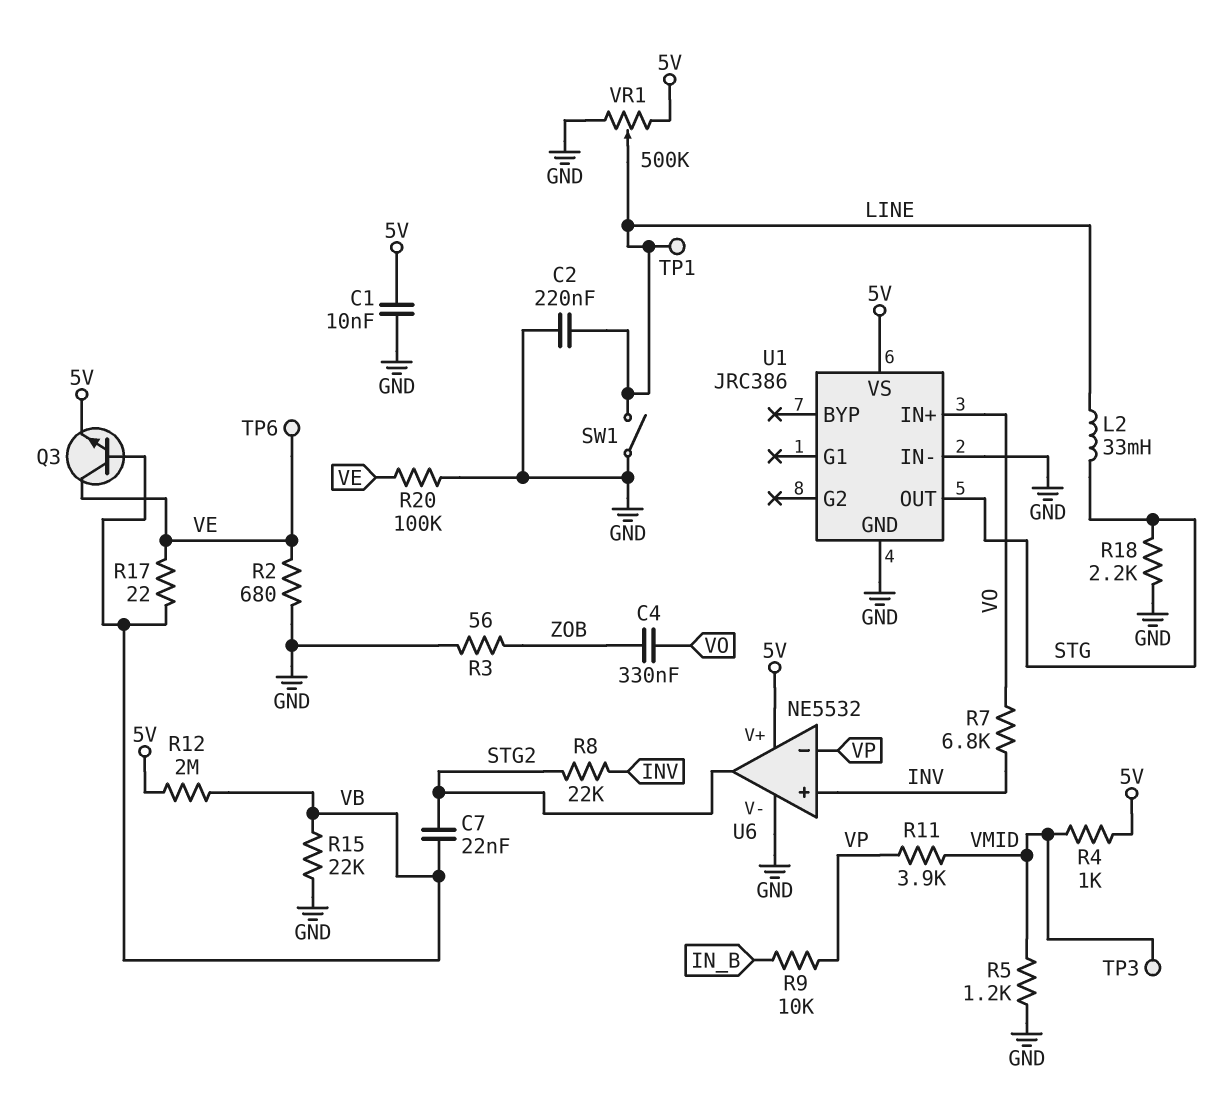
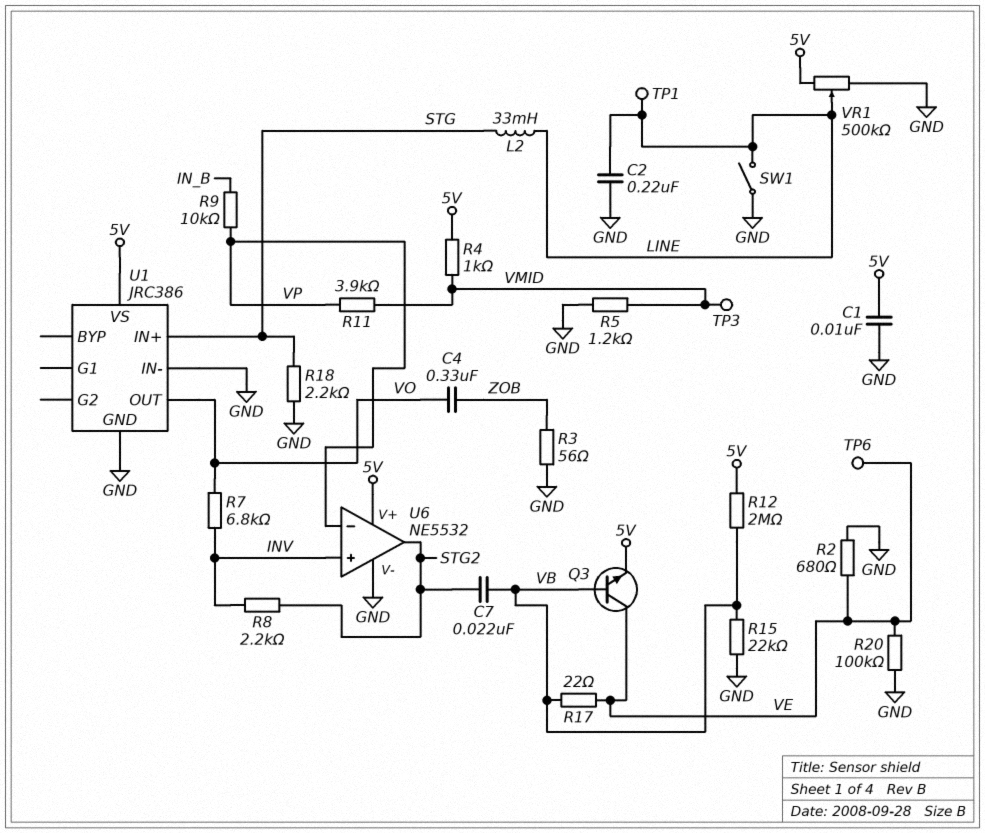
R8: 22k (INV, STG2) -> 2.2k (INV, STG2)
U1 pin IN+: VO -> STG
U1 pin OUT: STG -> VO

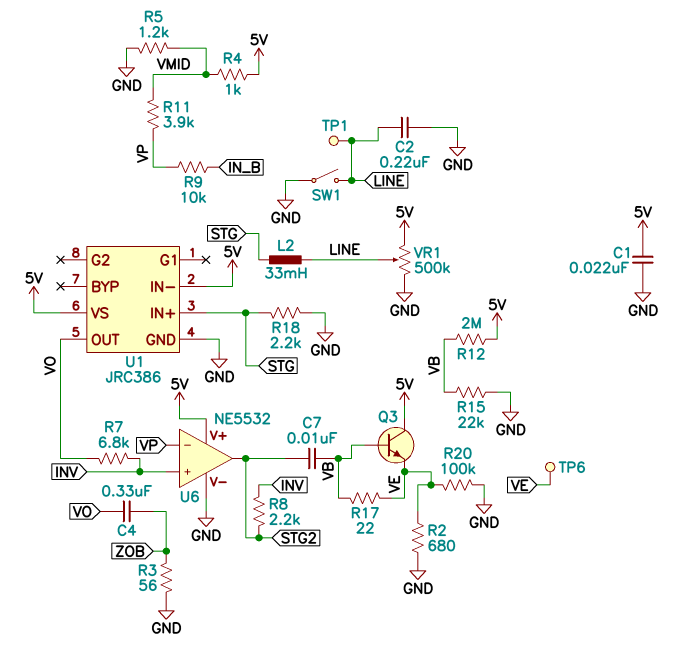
C1: 10nF (5V, GND) -> 22nF (5V, GND)
C7: 22nF (STG2, VB) -> 10nF (STG2, VB)
Q3: NPN (B VB, C VE, E 5V) -> NPN (B VB, C 5V, E VE)
TP3: test point (VMID) -> none
U1 pin IN-: GND -> 5V

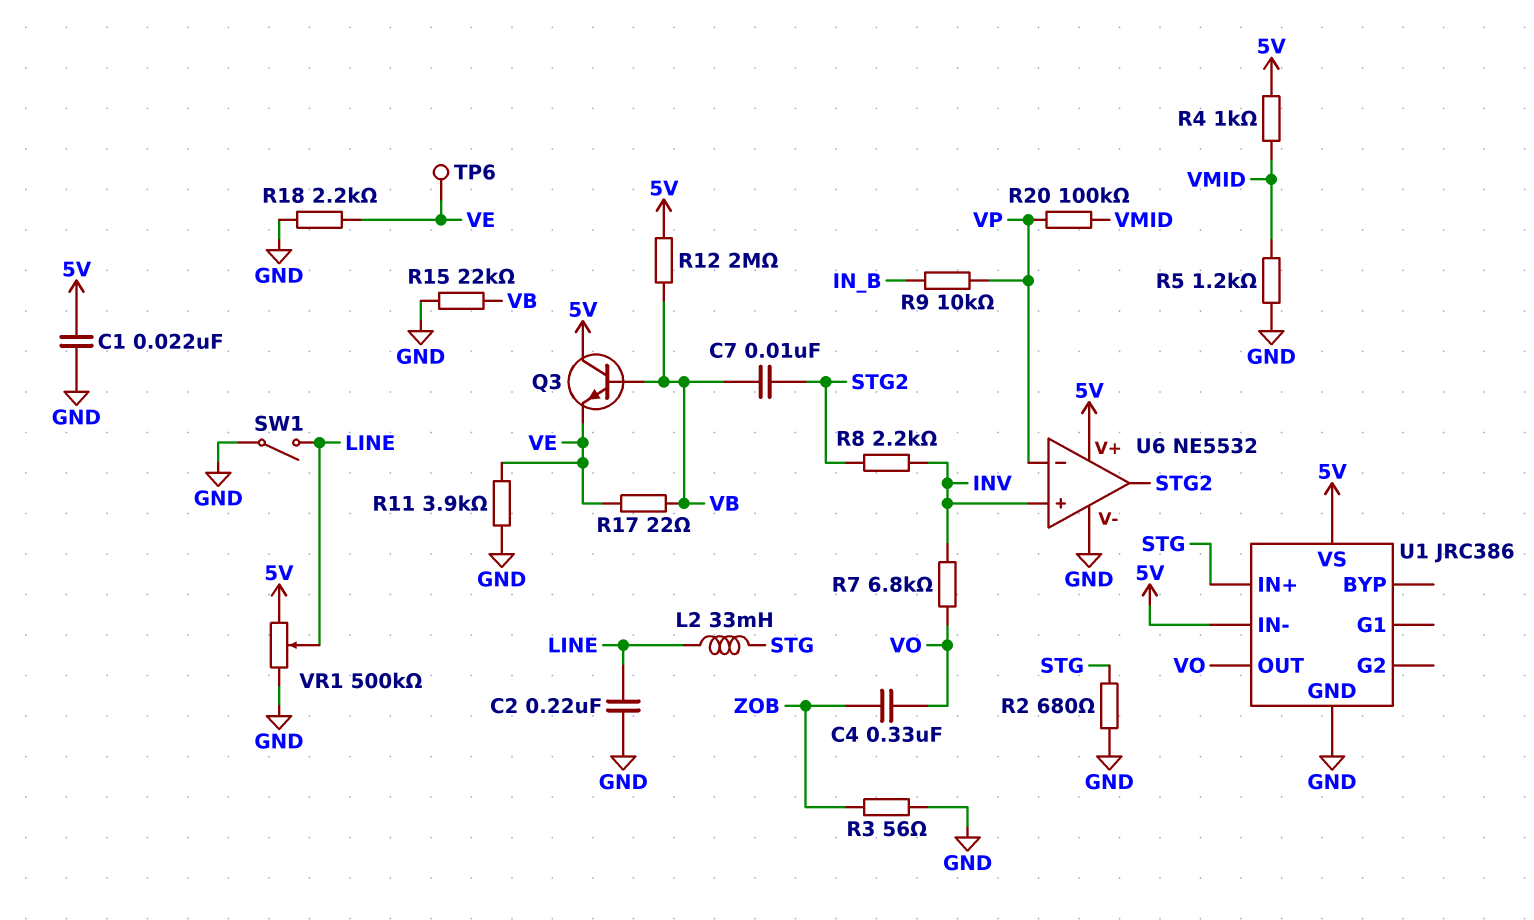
R2: 680 (GND, VE) -> 680 (GND, STG)
R11: 3.9k (VMID, VP) -> 3.9k (GND, VE)
R18: 2.2k (GND, STG) -> 2.2k (GND, VE)
R20: 100k (GND, VE) -> 100k (VMID, VP)
TP1: test point (LINE) -> none

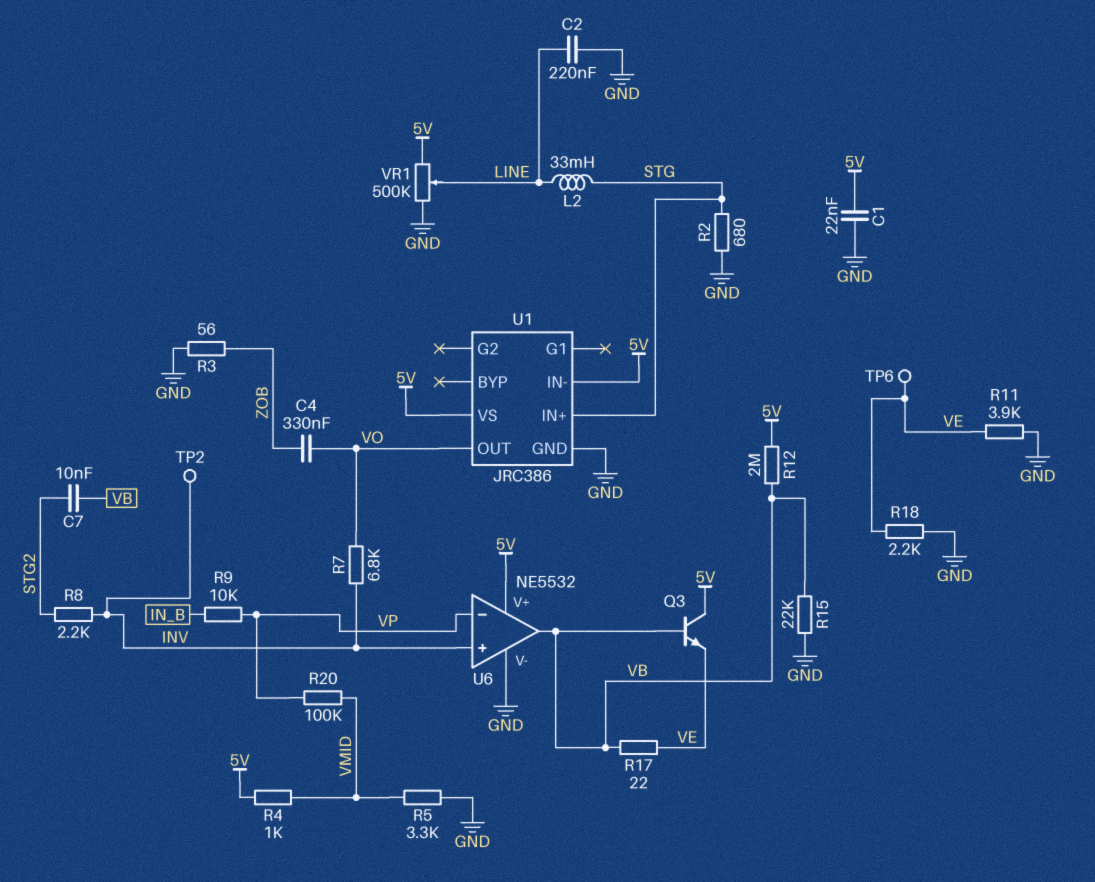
R5: 1.2k (GND, VMID) -> 3.3k (GND, VMID)
SW1: switch (GND, LINE) -> none
TP2: none -> test point (INV)
U6 pin out: STG2 -> VB

